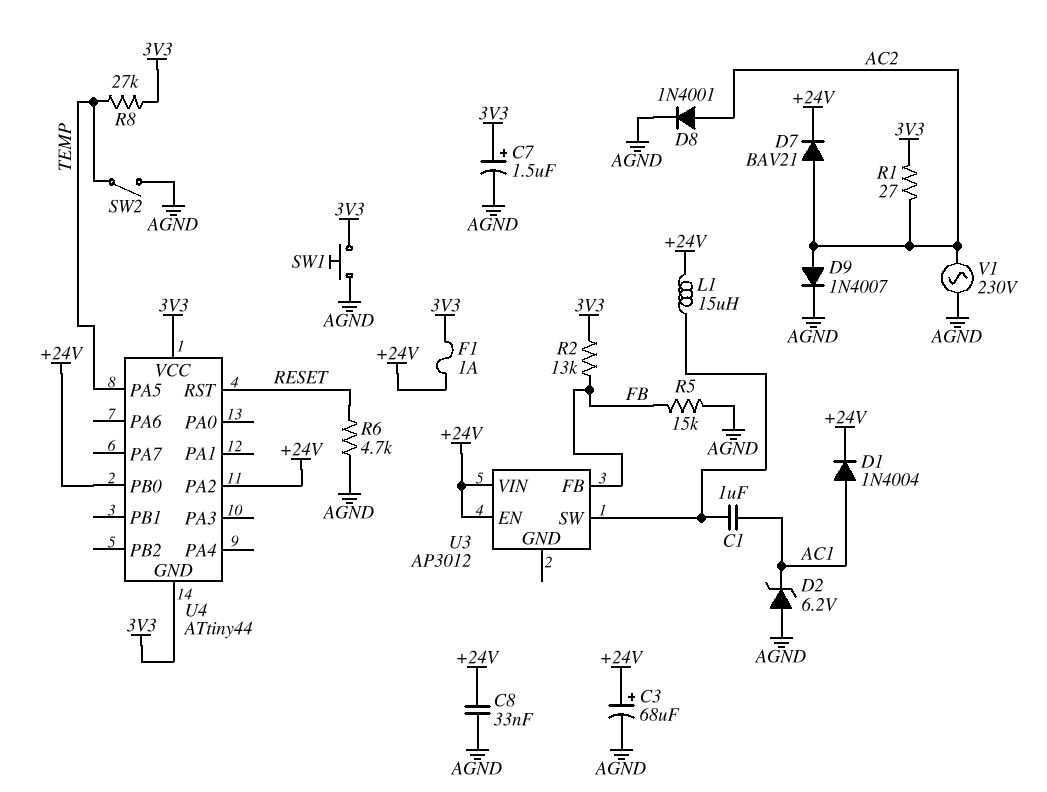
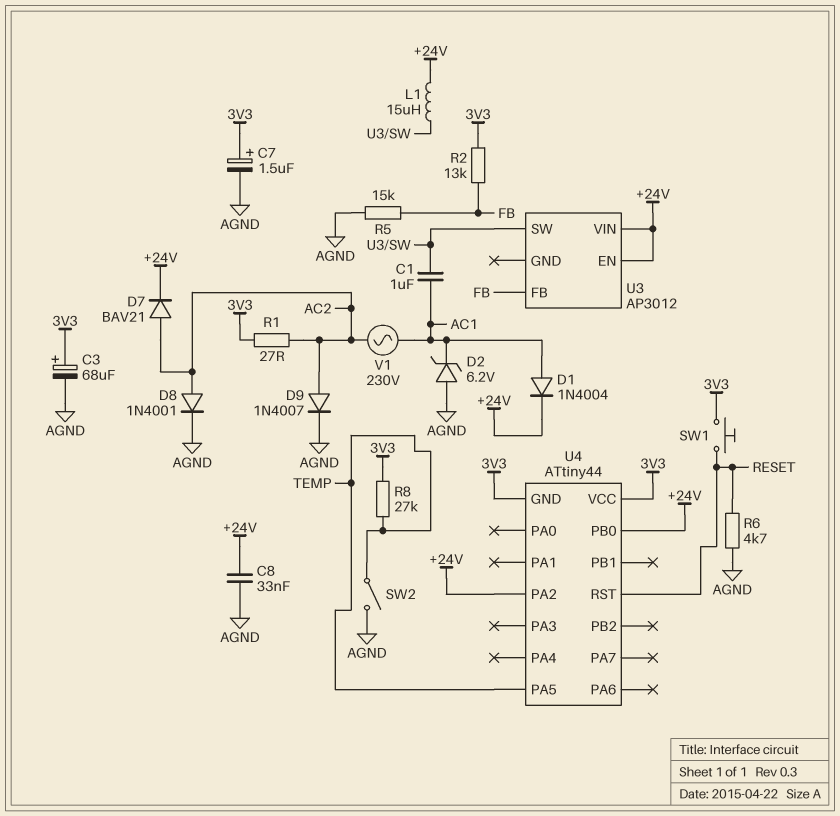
C3: 68uF (plus +24V, minus AGND) -> 68uF (plus 3V3, minus AGND)
F1: 1A (+24V, 3V3) -> none
SW1: button (3V3, AGND) -> button (3V3, RESET)
V1: AC 230V (AC2, AGND) -> AC 230V (AC1, AC2)

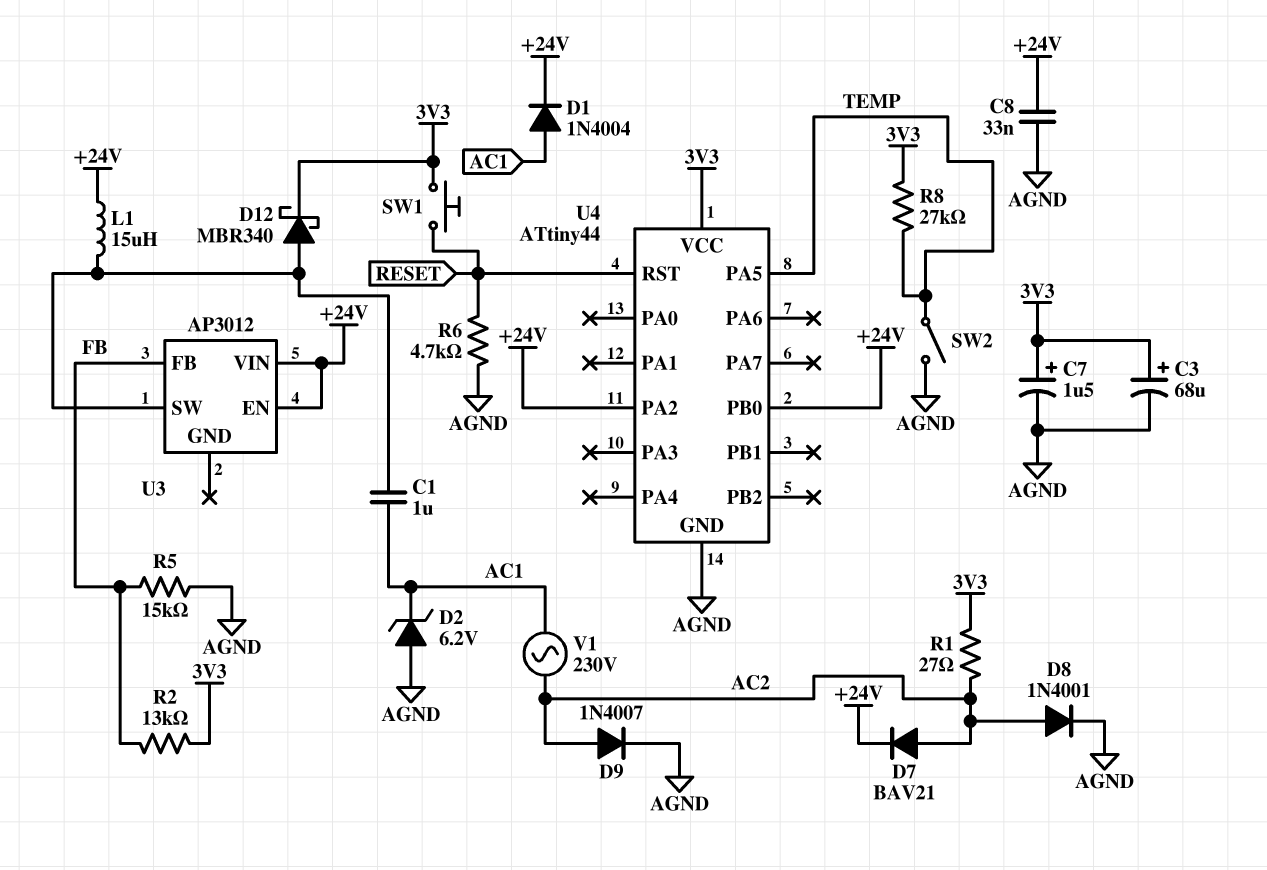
D12: none -> schottky MBR340 (A U3/SW, K 3V3)
U4 pin GND: 3V3 -> AGND

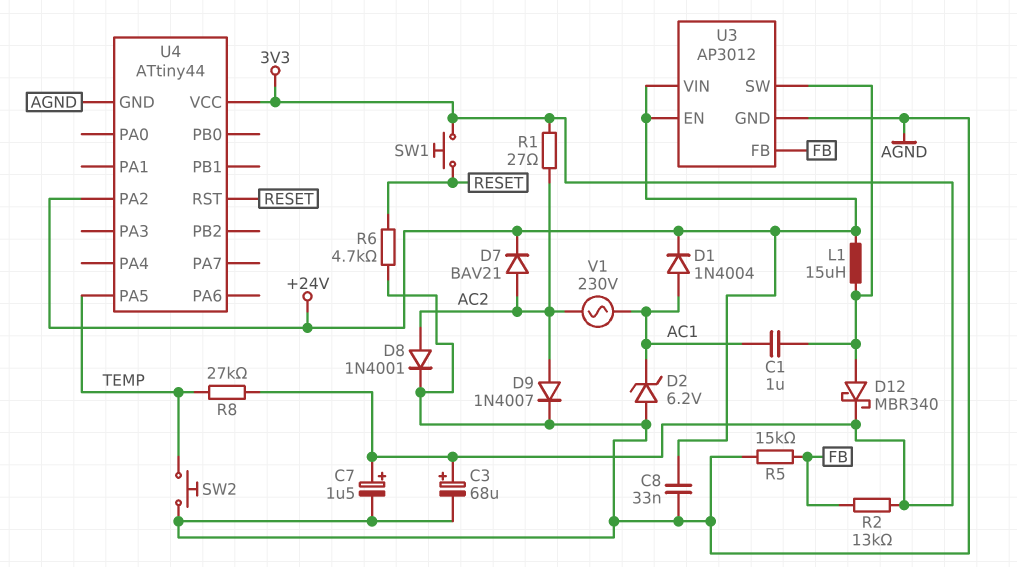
SW2: switch (AGND, TEMP) -> button (AGND, TEMP)
U3 pin GND: none -> AGND
U4 pin PB0: +24V -> none

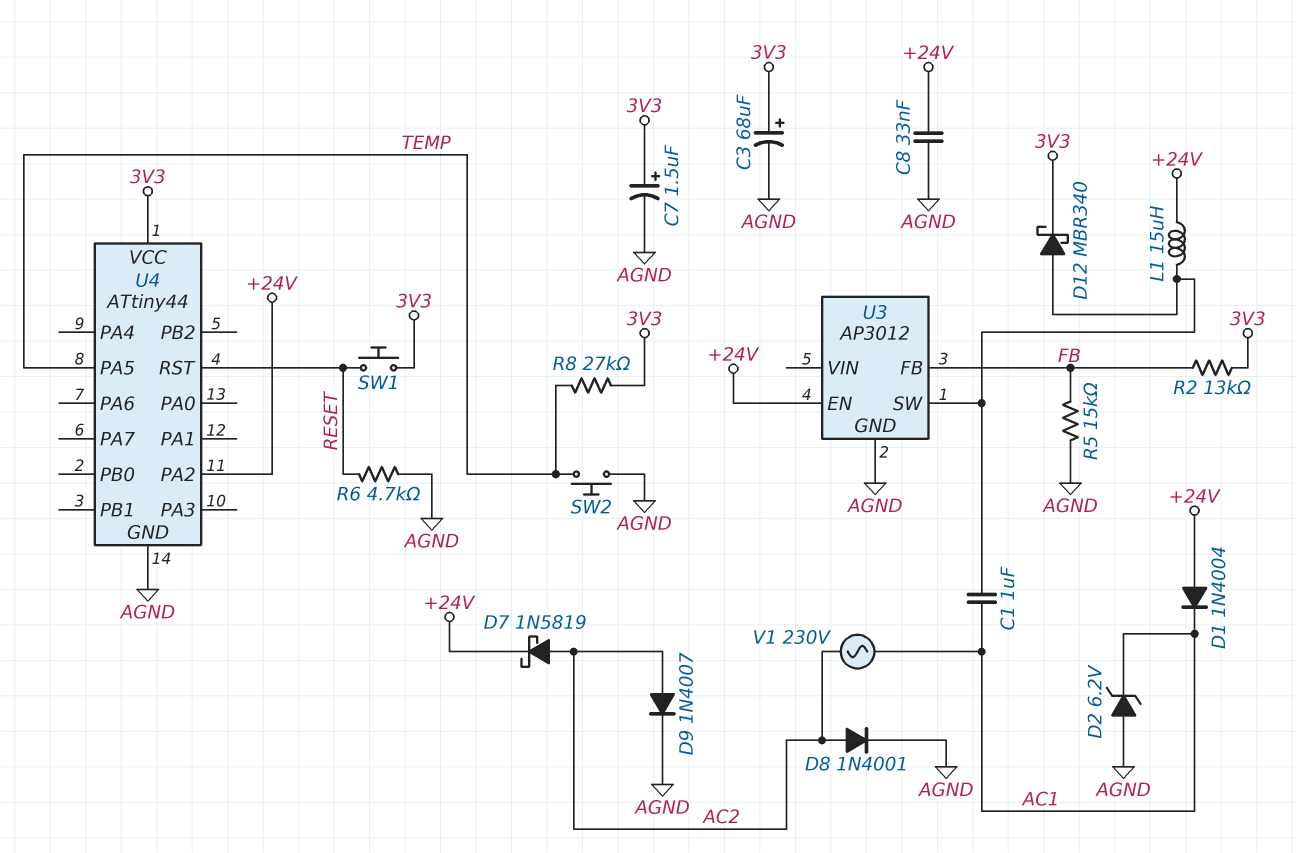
D1: diode 1N4004 (A AC1, K +24V) -> diode 1N4004 (A +24V, K AC1)
D7: diode BAV21 (A AC2, K +24V) -> schottky 1N5819 (A AC2, K +24V)
R1: 27 (3V3, AC2) -> none
U3 pin VIN: +24V -> none

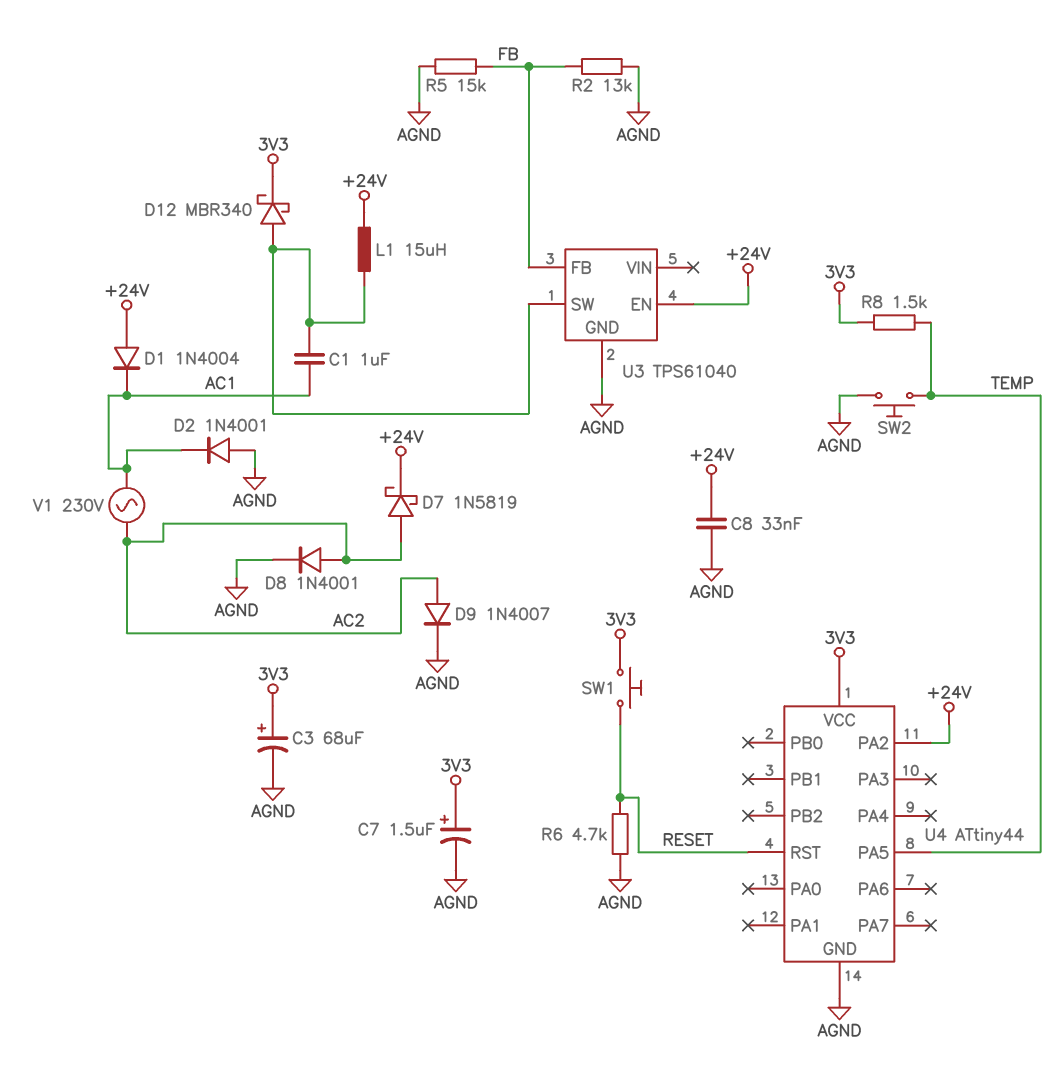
D2: zener 6.2V (A AGND, K AC1) -> diode 1N4001 (A AGND, K AC1)
R2: 13k (3V3, FB) -> 13k (AGND, FB)
R8: 27k (3V3, TEMP) -> 1.5k (3V3, TEMP)
U3: AP3012 -> TPS61040

